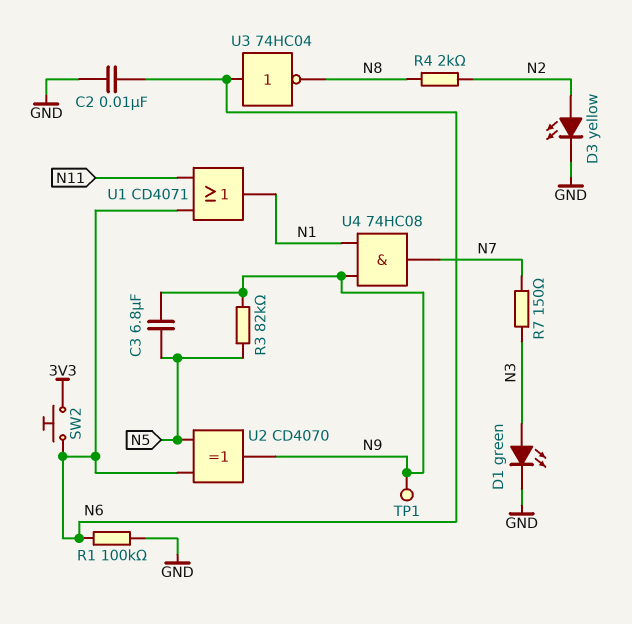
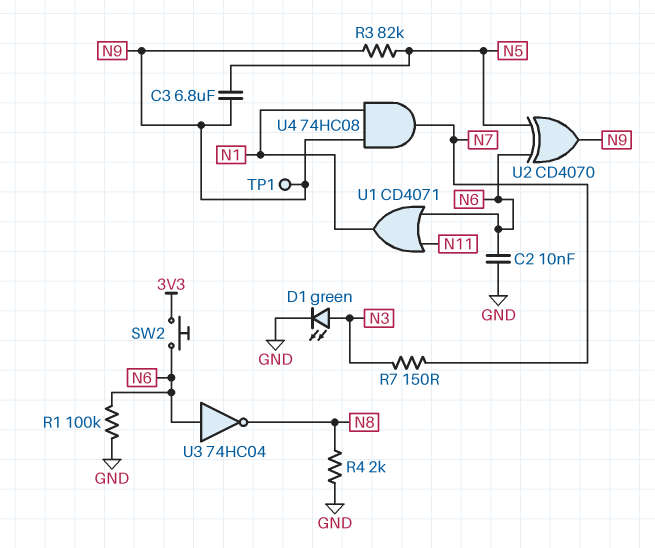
D3: LED yellow (A N2, K GND) -> none
R4: 2k (N2, N8) -> 2k (GND, N8)

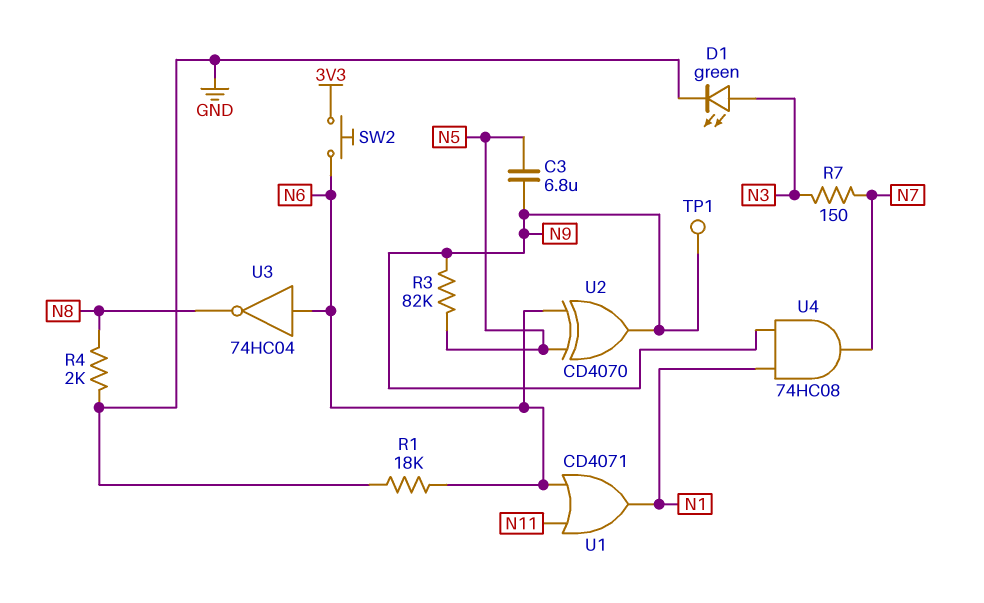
C2: 10nF (GND, N6) -> none
R1: 100k (GND, N6) -> 18k (GND, N6)

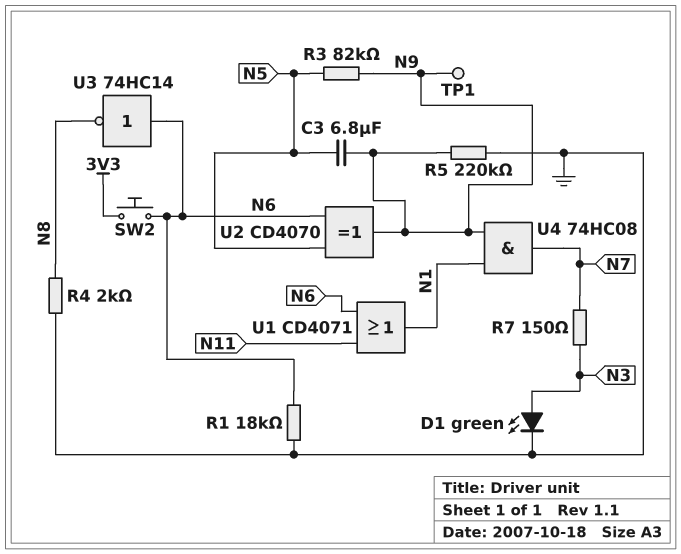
R5: none -> 220k (GND, N9)
U3: NOT 74HC04 (in N6, out N8) -> NOT 74HC14 (in N6, out N8)

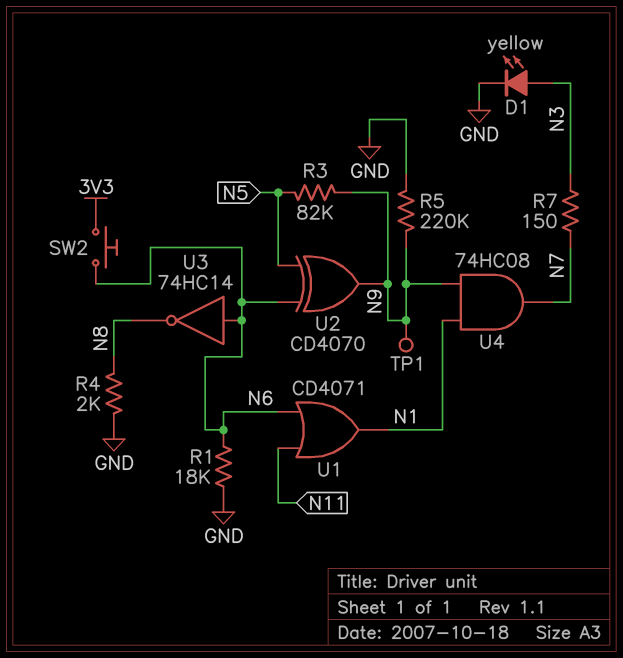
C3: 6.8uF (N5, N9) -> none
D1: LED green (A N3, K GND) -> LED yellow (A N3, K GND)

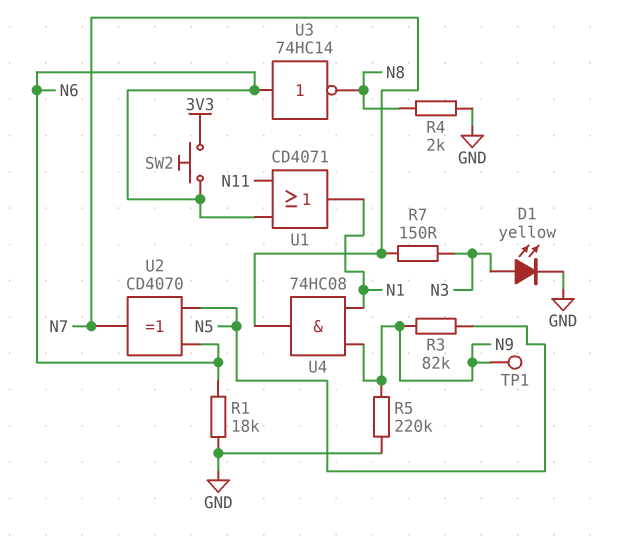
U2: XOR CD4070 (in N5, in N6, out N9) -> XOR CD4070 (in N5, in N6, out N7)

